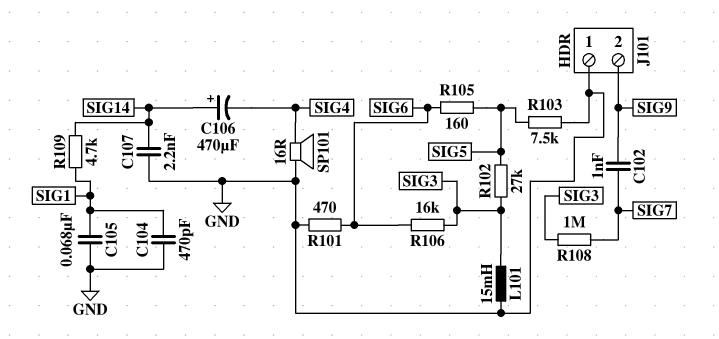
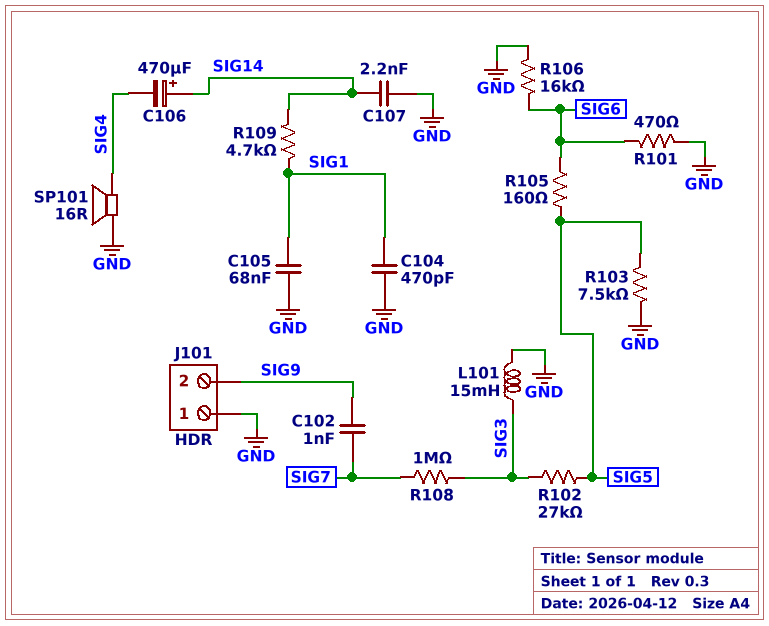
R106: 16k (SIG3, SIG6) -> 16k (GND, SIG6)

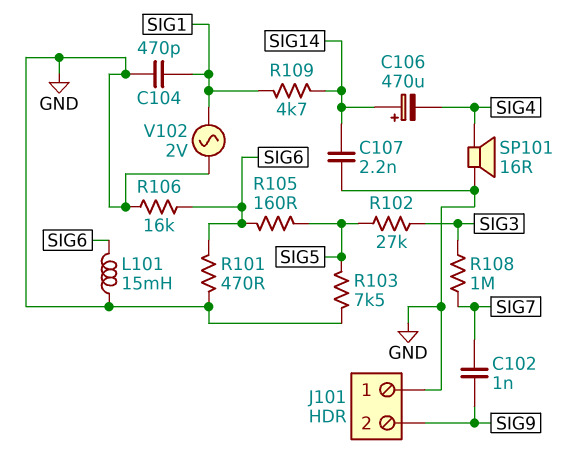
C105: 68nF (GND, SIG1) -> none
L101: 15mH (GND, SIG3) -> 15mH (GND, SIG6)
V102: none -> AC 2V (GND, SIG1)

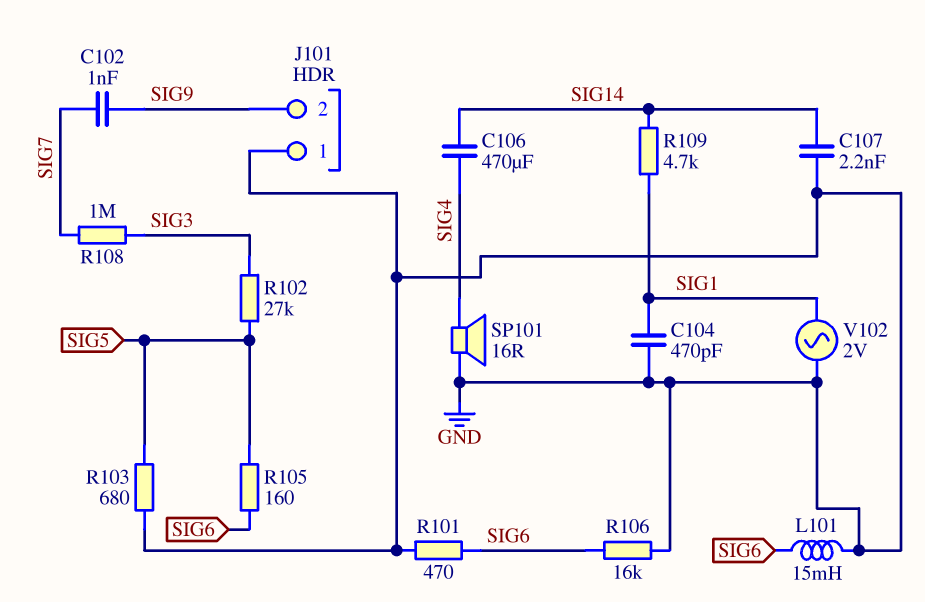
C106: 470uF (plus SIG14, minus SIG4) -> 470uF (SIG4, SIG14)
R103: 7.5k (GND, SIG5) -> 680 (GND, SIG5)

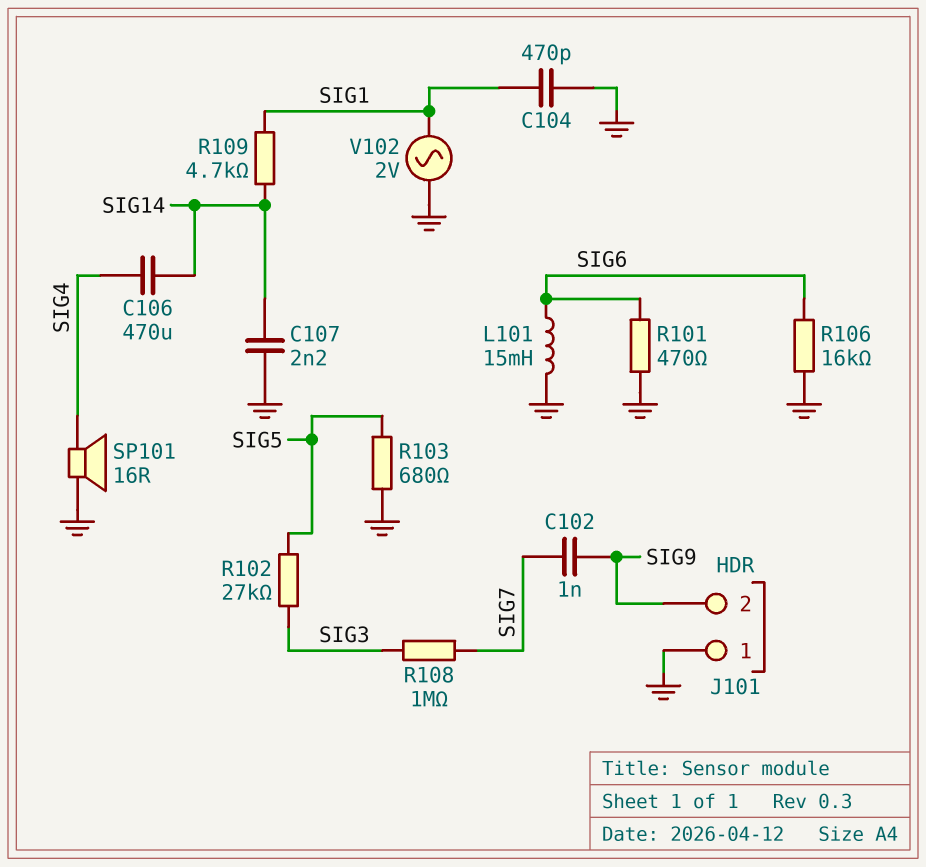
R105: 160 (SIG5, SIG6) -> none

